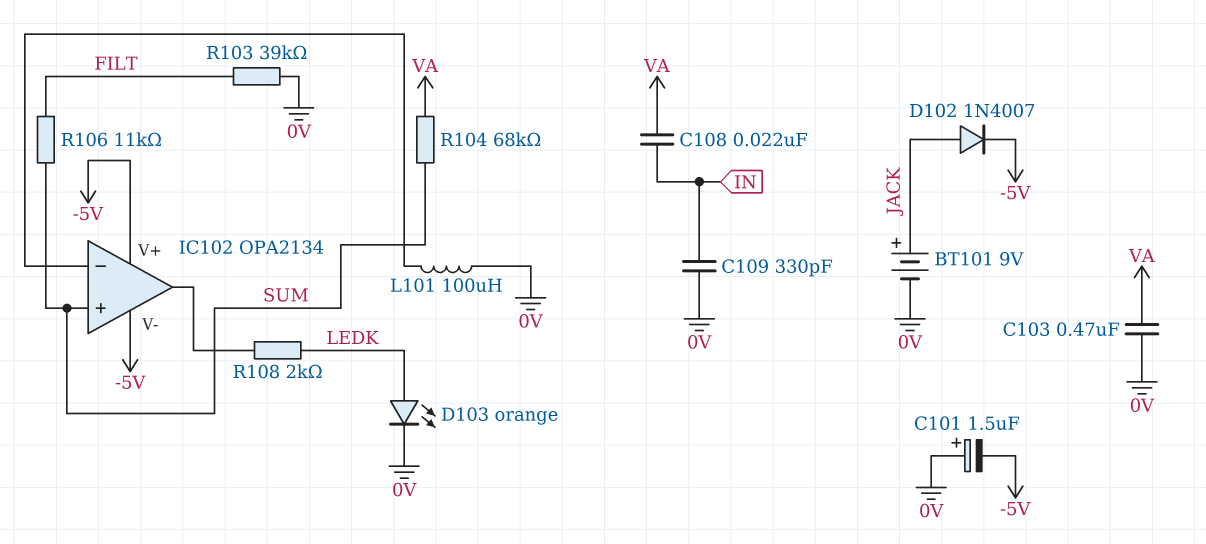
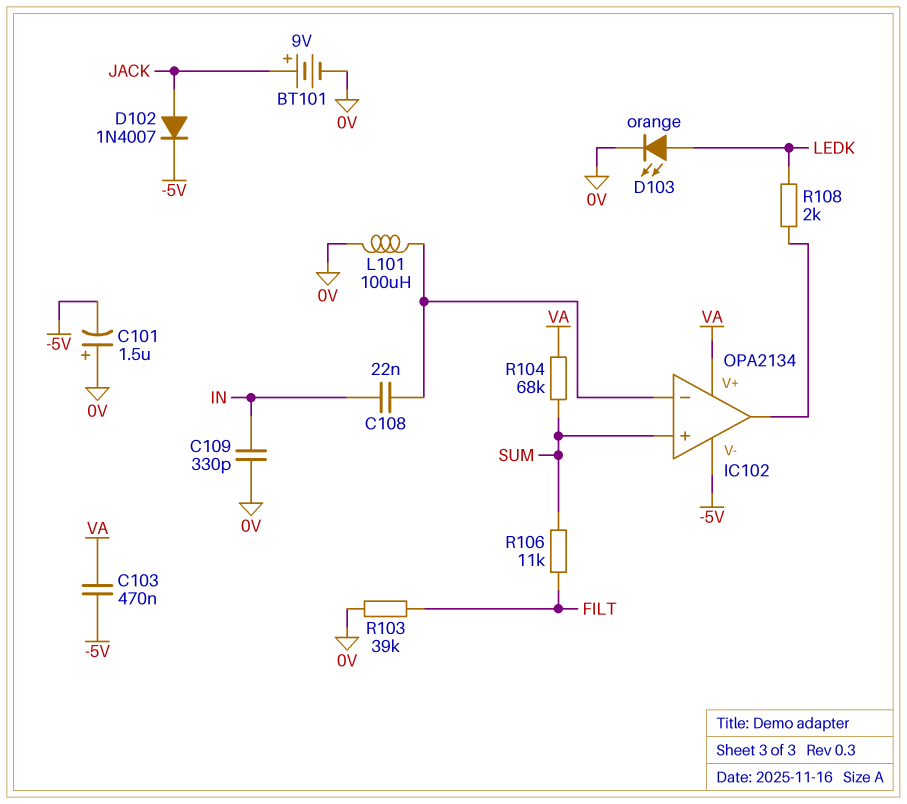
C103: 470nF (0V, VA) -> 470nF (-5V, VA)
C108: 22nF (IN, VA) -> 22nF (IC102/in-, IN)
IC102 pin V+: -5V -> VA

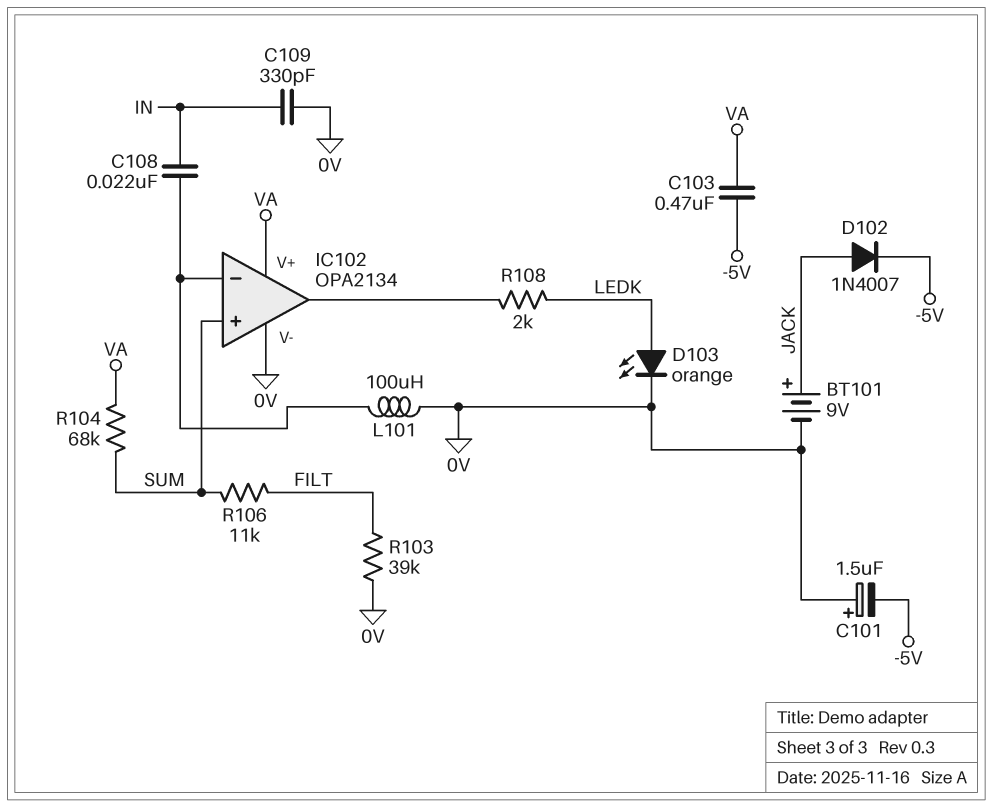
IC102 pin V-: -5V -> 0V

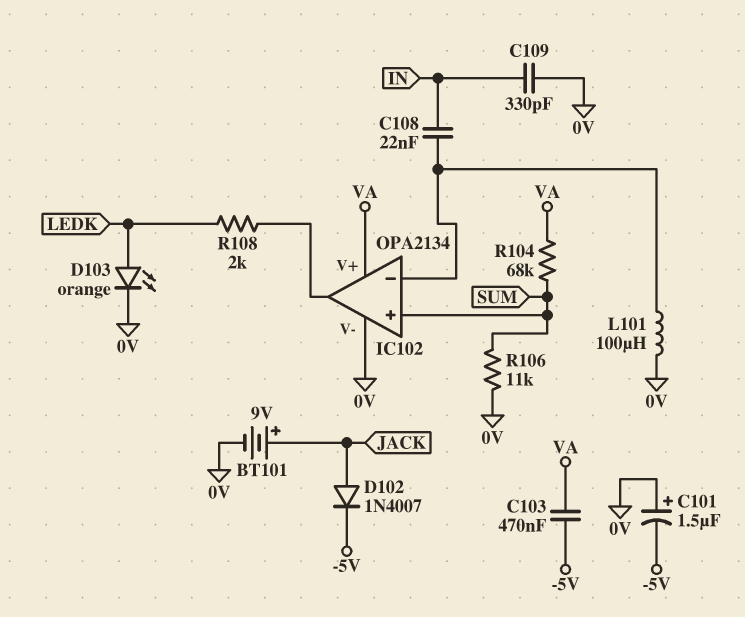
R103: 39k (0V, FILT) -> none
R106: 11k (FILT, SUM) -> 11k (0V, SUM)

